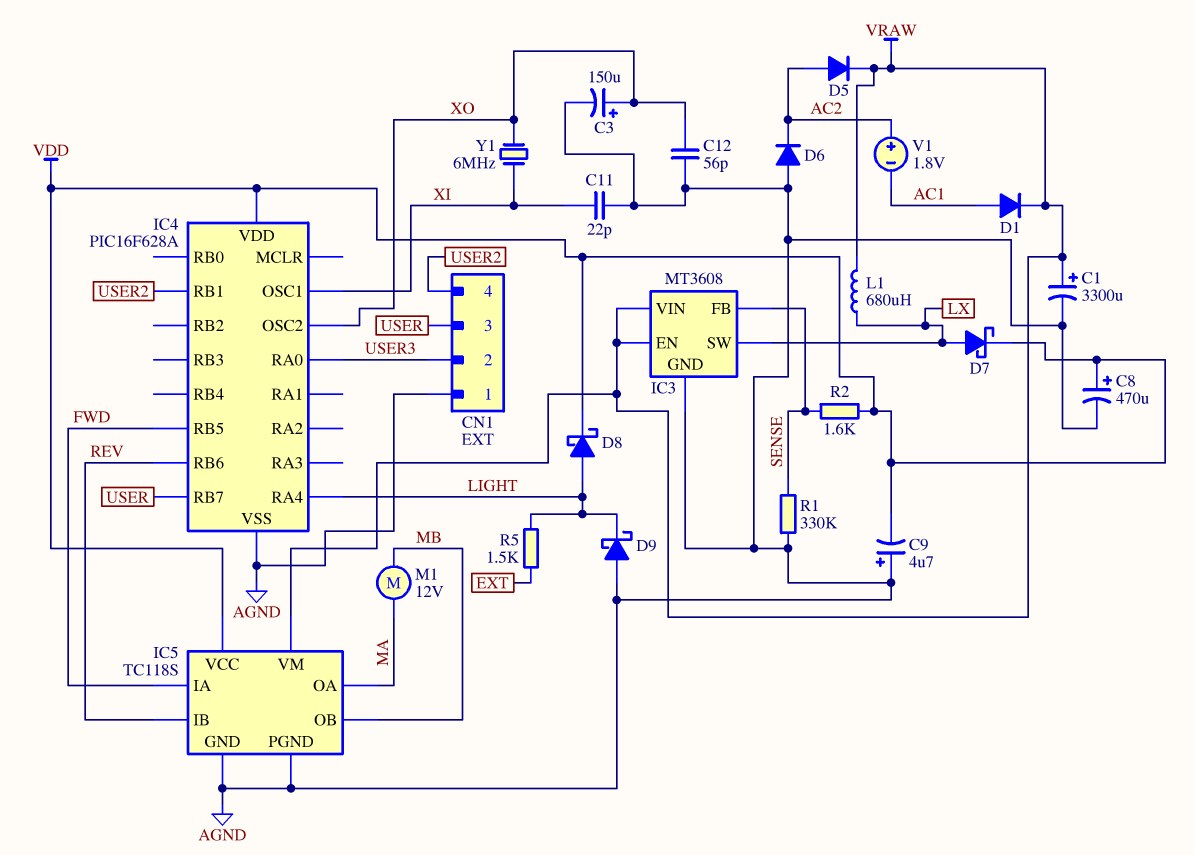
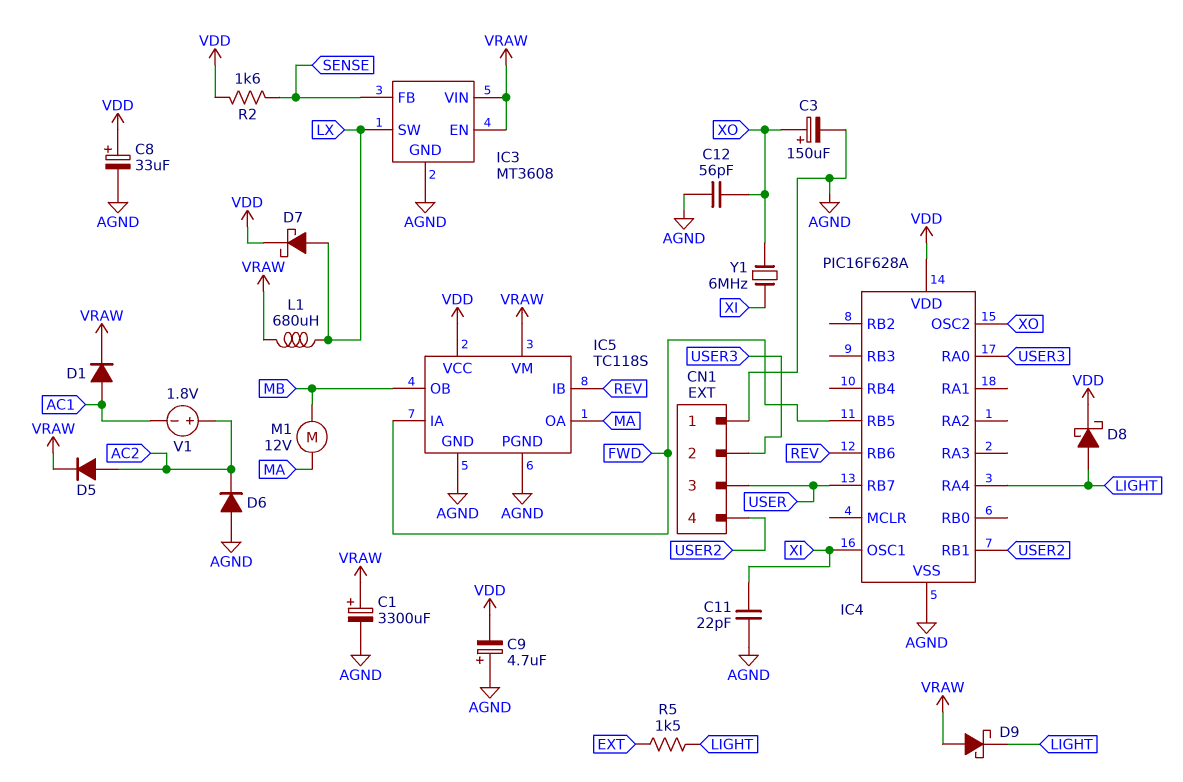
C8: 470uF (plus VDD, minus AGND) -> 33uF (plus VDD, minus AGND)
D9: schottky (A AGND, K LIGHT) -> schottky (A VRAW, K LIGHT)
R1: 330k (AGND, SENSE) -> none

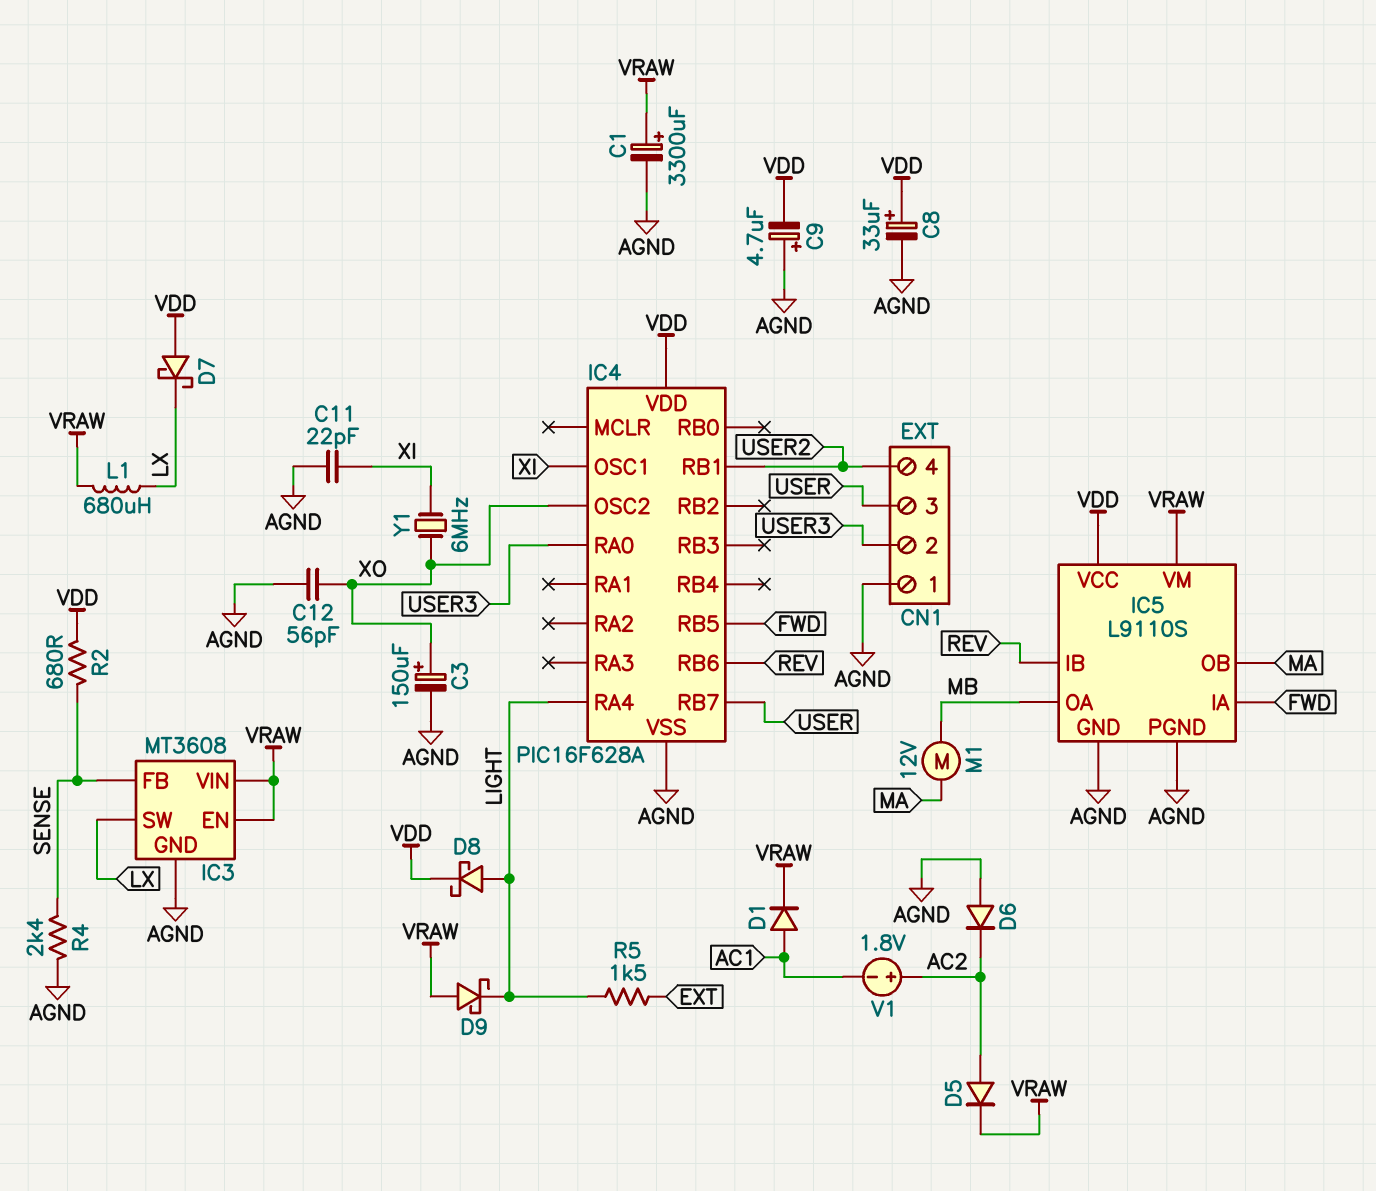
D7: schottky (A LX, K VDD) -> schottky (A VDD, K LX)
IC5: TC118S -> L9110S
IC5 pin OA: MA -> MB
IC5 pin OB: MB -> MA
R2: 1.6k (SENSE, VDD) -> 680 (SENSE, VDD)
R4: none -> 2.4k (AGND, SENSE)

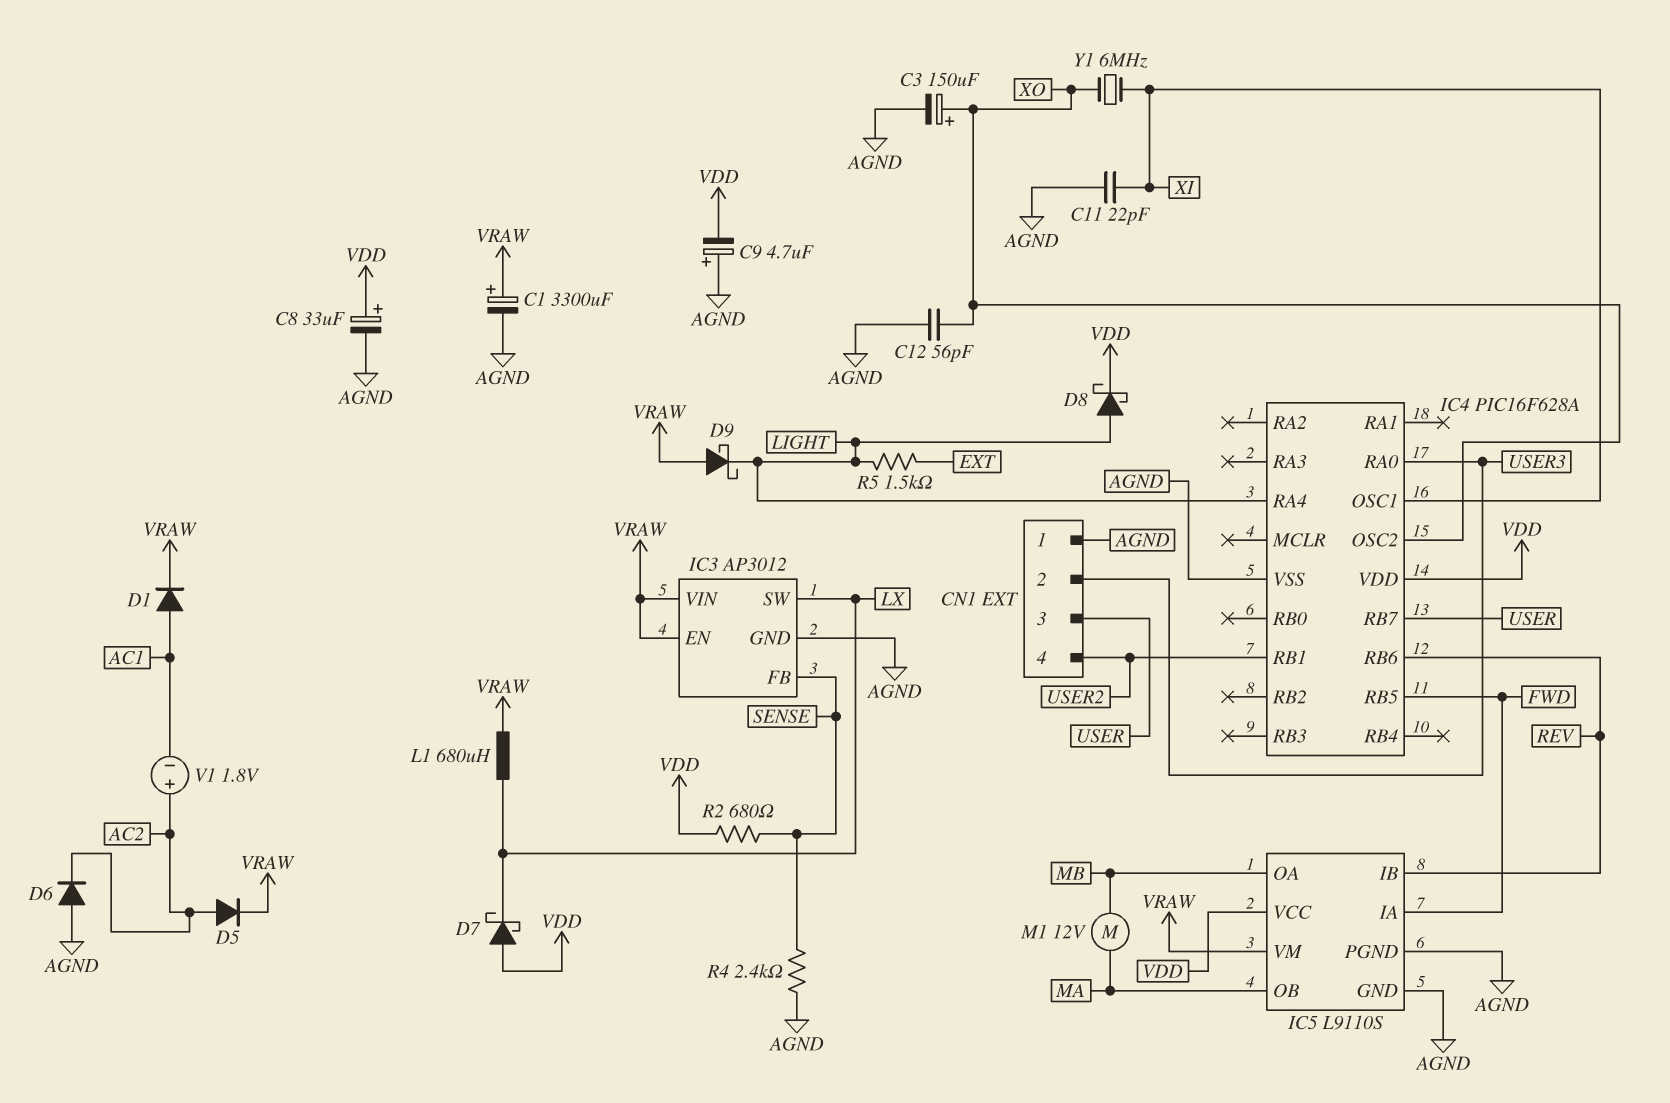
IC3: MT3608 -> AP3012

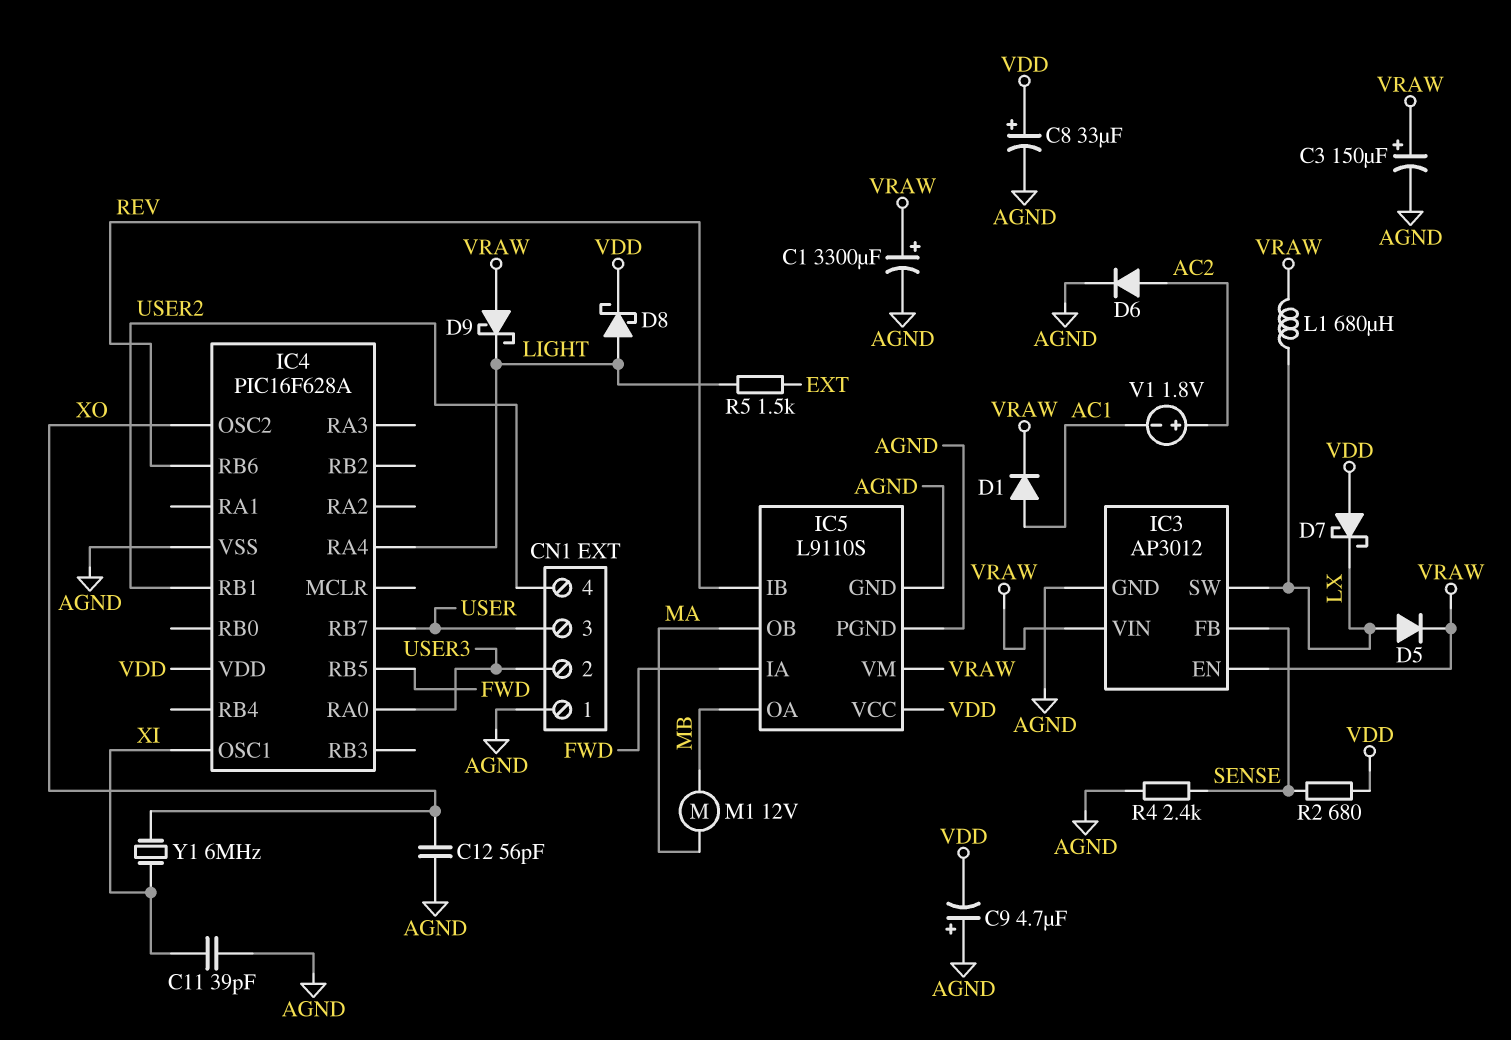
C3: 150uF (plus XO, minus AGND) -> 150uF (plus VRAW, minus AGND)
C11: 22pF (AGND, XI) -> 39pF (AGND, XI)
D5: diode (A AC2, K VRAW) -> diode (A LX, K VRAW)
D6: diode (A AGND, K AC2) -> diode (A AC2, K AGND)

